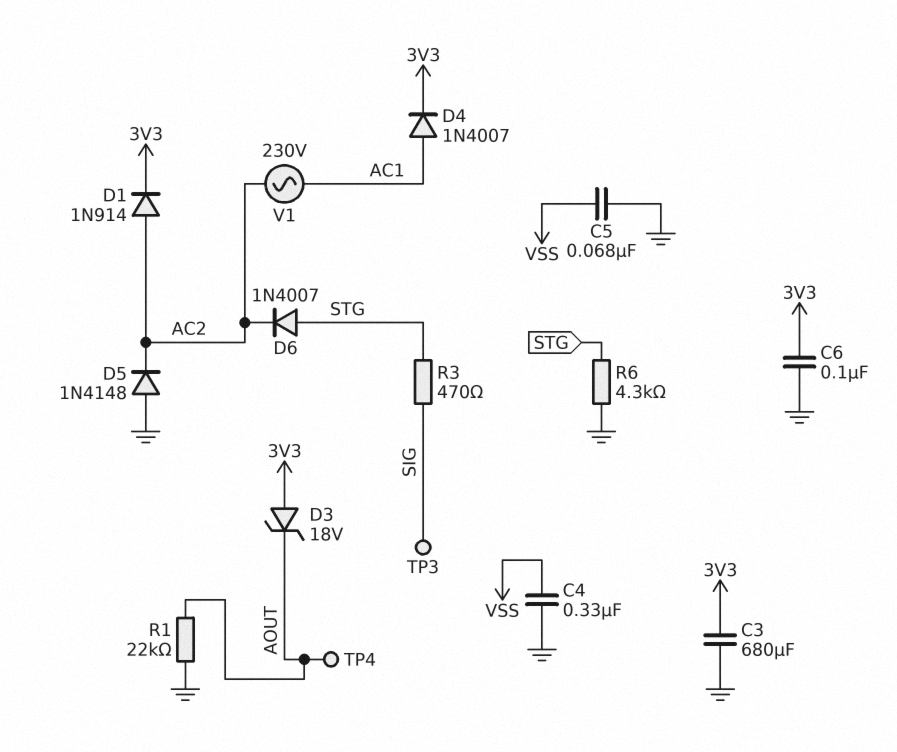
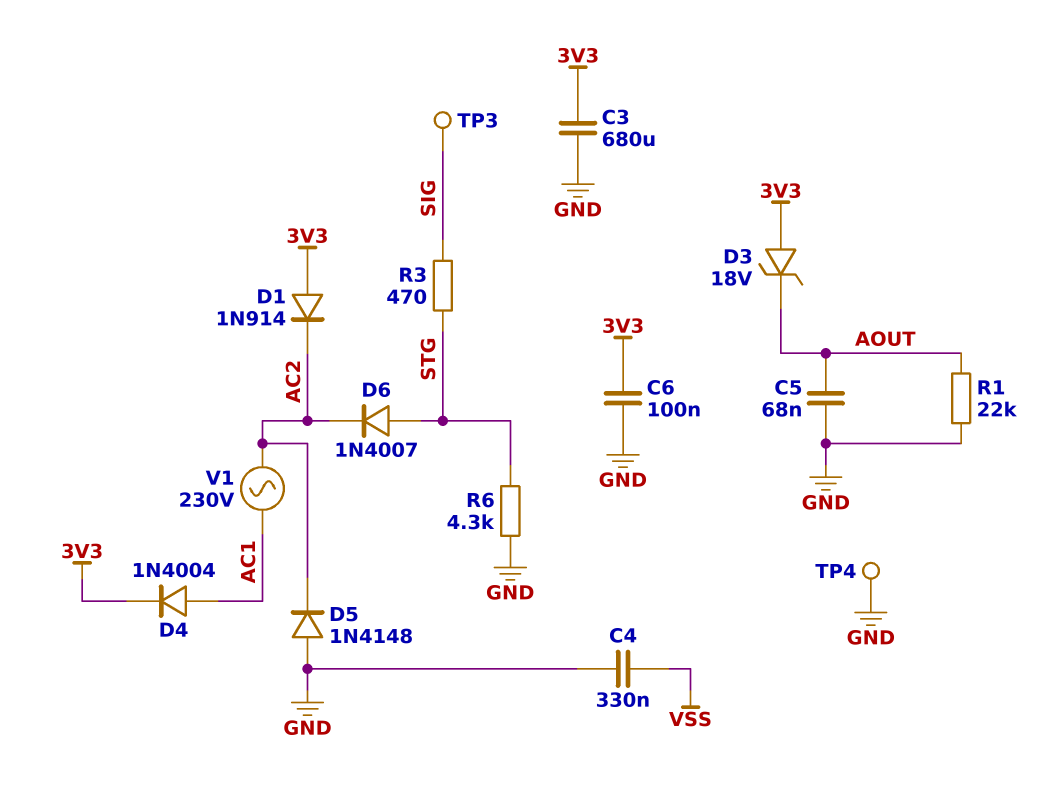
C5: 68nF (GND, VSS) -> 68nF (AOUT, GND)
D1: diode 1N914 (A AC2, K 3V3) -> diode 1N914 (A 3V3, K AC2)
D4: diode 1N4007 (A AC1, K 3V3) -> diode 1N4004 (A AC1, K 3V3)
TP4: test point (AOUT) -> test point (GND)

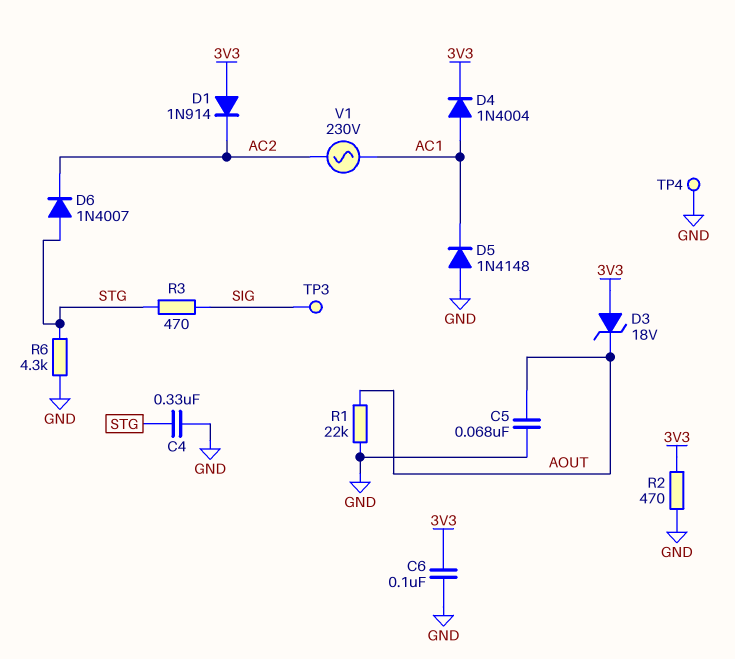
C3: 680uF (3V3, GND) -> none
C4: 330nF (GND, VSS) -> 330nF (GND, STG)
D5: diode 1N4148 (A GND, K AC2) -> diode 1N4148 (A GND, K AC1)
R2: none -> 470 (3V3, GND)

